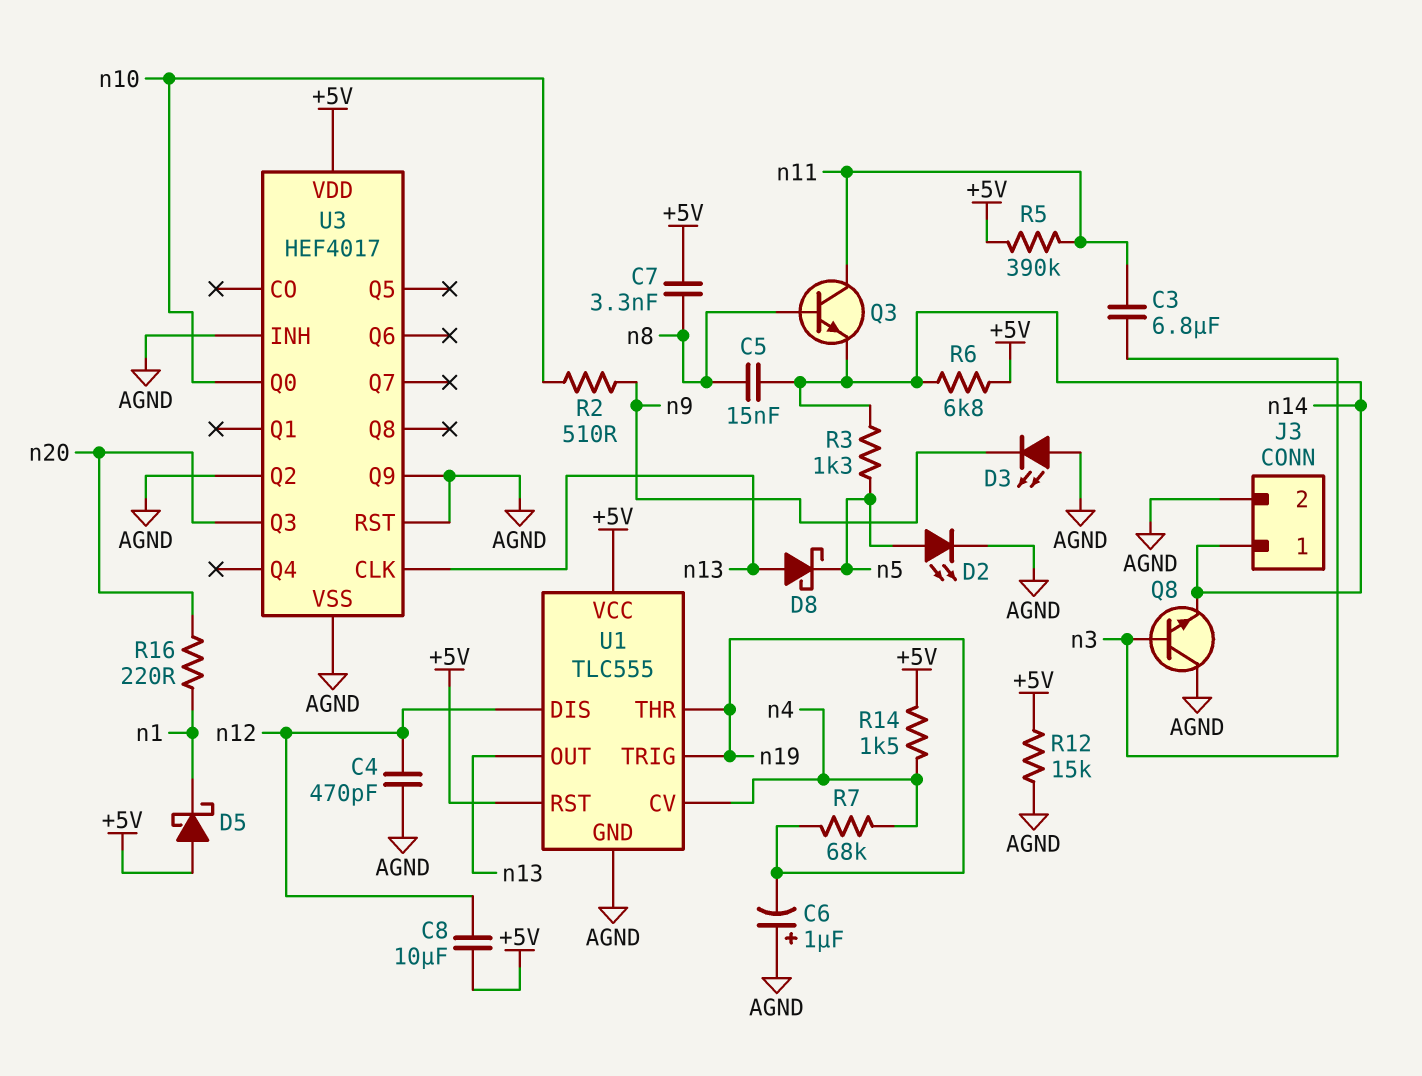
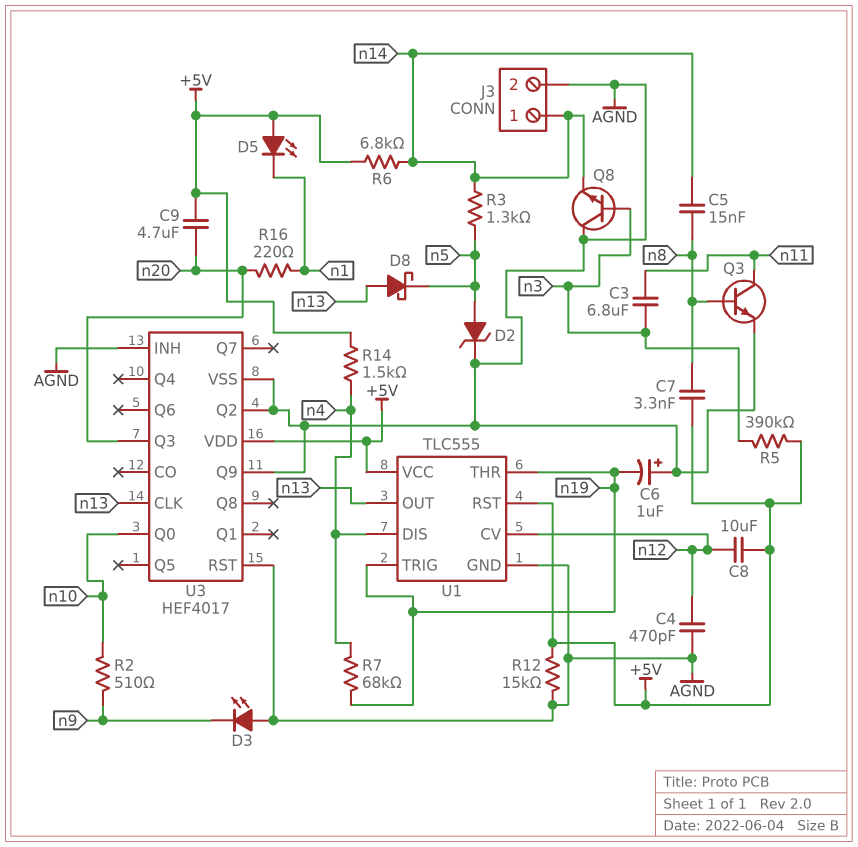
C9: none -> 4.7uF (+5V, n20)
D2: LED (A n5, K AGND) -> zener (A n5, K AGND)
D5: schottky (A +5V, K n1) -> LED (A +5V, K n1)
Q3: NPN (B n8, C n11, E n14) -> NPN (B n8, C n11, E AGND)
R5: 390k (+5V, n11) -> 390k (+5V, n3)
U1 pin CV: n4 -> n12
U1 pin DIS: n12 -> n4

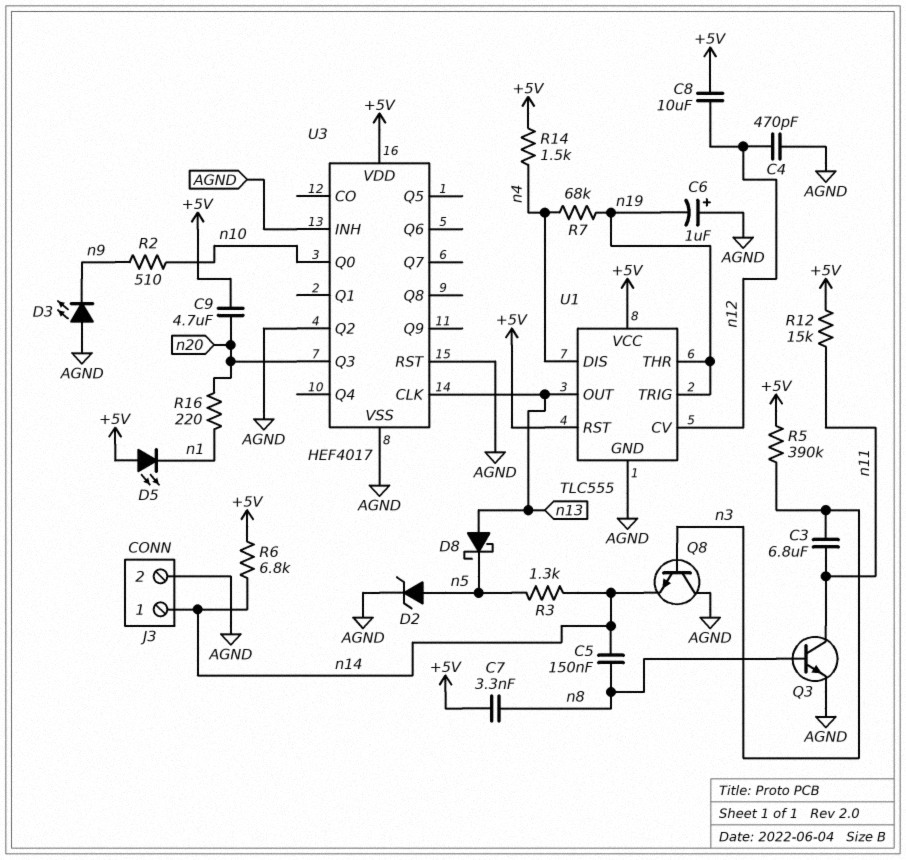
C5: 15nF (n8, n14) -> 150nF (n8, n14)
R12: 15k (+5V, AGND) -> 15k (+5V, n11)
U3 pin Q9: AGND -> none

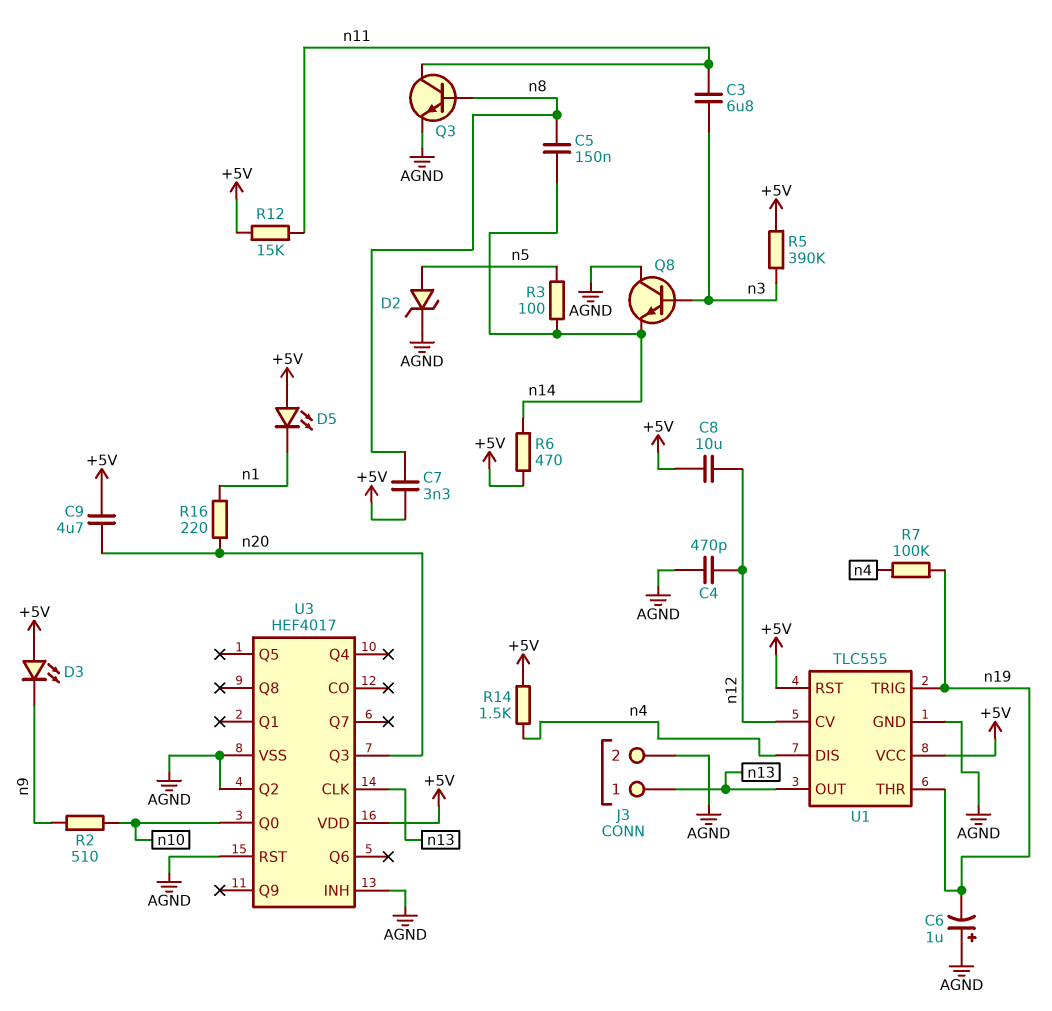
D3: LED (A AGND, K n9) -> LED (A +5V, K n9)
D8: schottky (A n13, K n5) -> none
J3 pin 1: n14 -> n13
R3: 1.3k (n5, n14) -> 100 (n5, n14)
R6: 6.8k (+5V, n14) -> 470 (+5V, n14)
R7: 68k (n4, n19) -> 100k (n4, n19)

